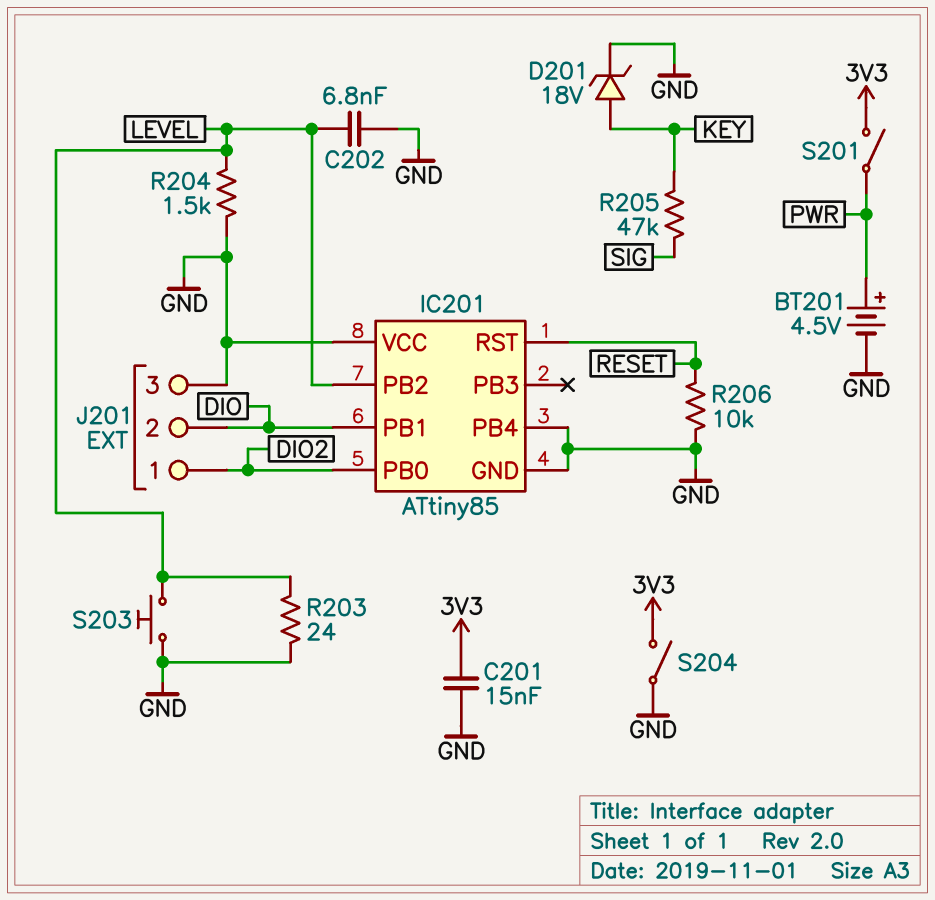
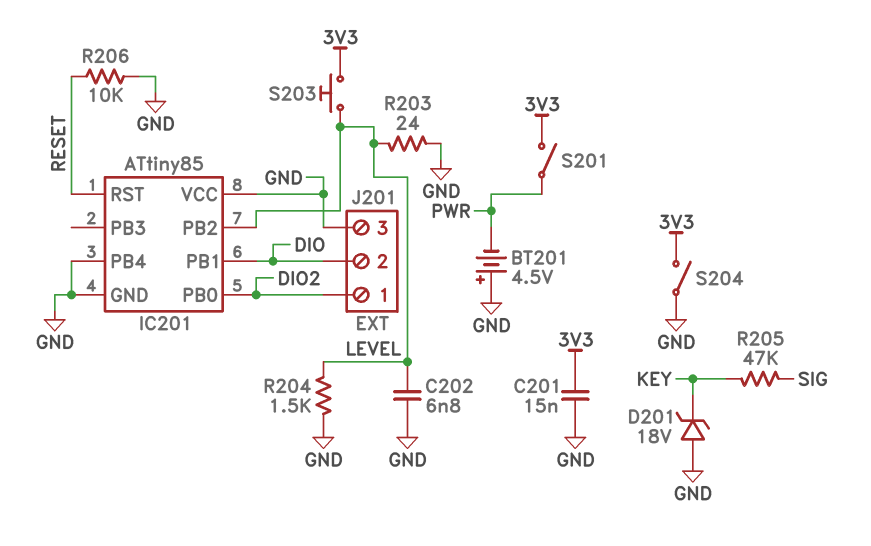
BT201: 4.5V (plus PWR, minus GND) -> 4.5V (plus GND, minus PWR)
D201: zener 18V (A KEY, K GND) -> zener 18V (A GND, K KEY)
S203: button (GND, LEVEL) -> button (3V3, LEVEL)

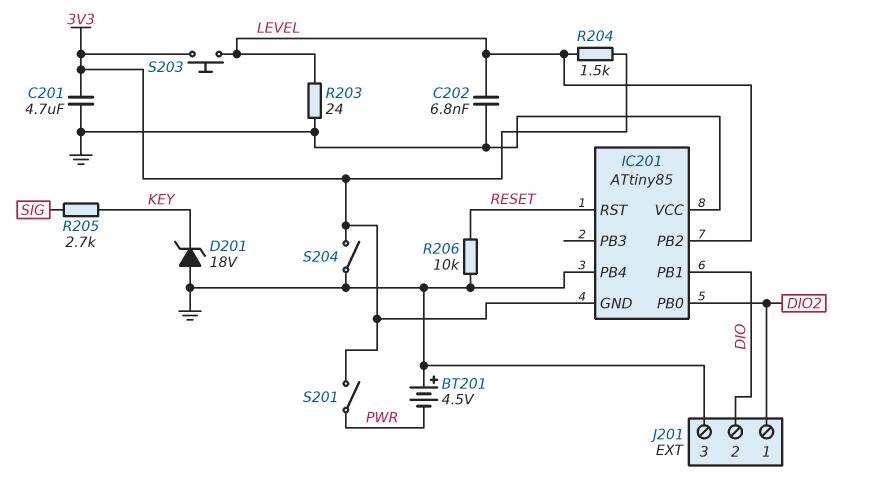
C201: 15nF (3V3, GND) -> 4.7uF (3V3, GND)
IC201 pin GND: GND -> 3V3
R204: 1.5k (GND, LEVEL) -> 1.5k (3V3, LEVEL)
R205: 47k (KEY, SIG) -> 2.7k (KEY, SIG)

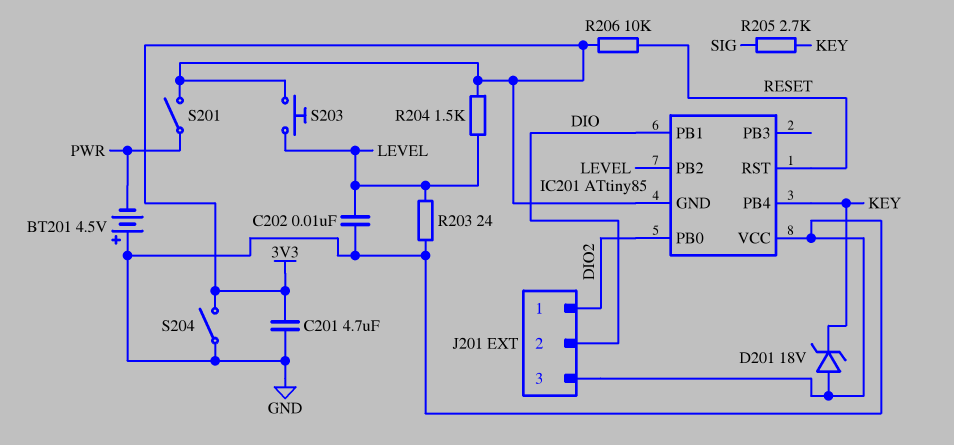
C202: 6.8nF (GND, LEVEL) -> 10nF (GND, LEVEL)
IC201 pin PB4: GND -> KEY
R206: 10k (GND, RESET) -> 10k (3V3, RESET)

